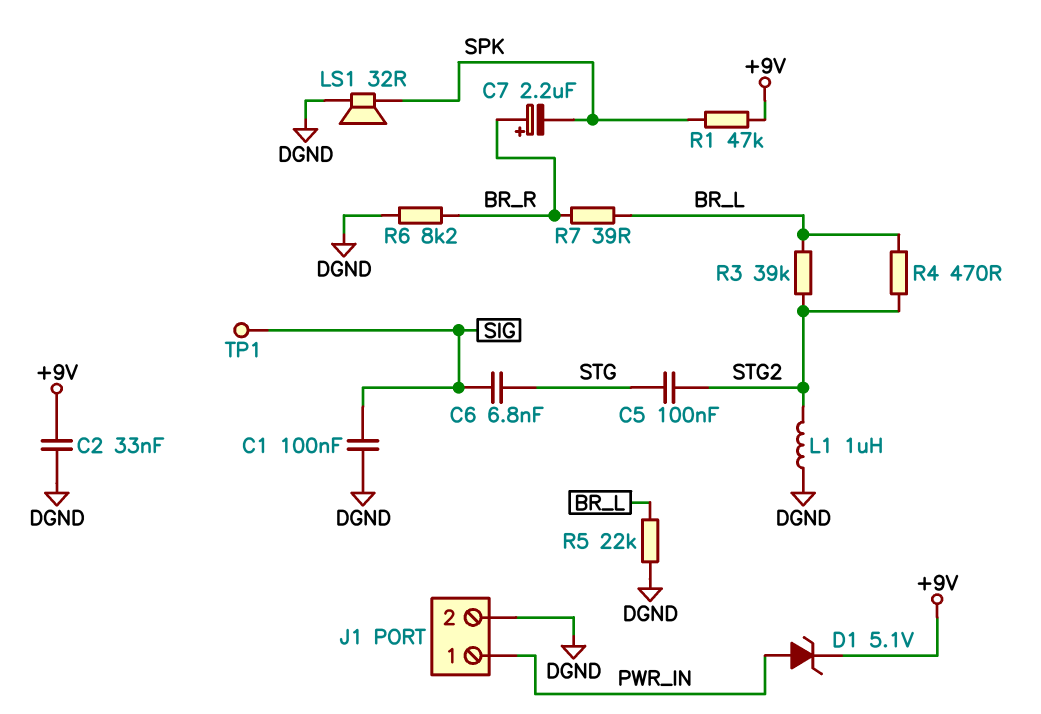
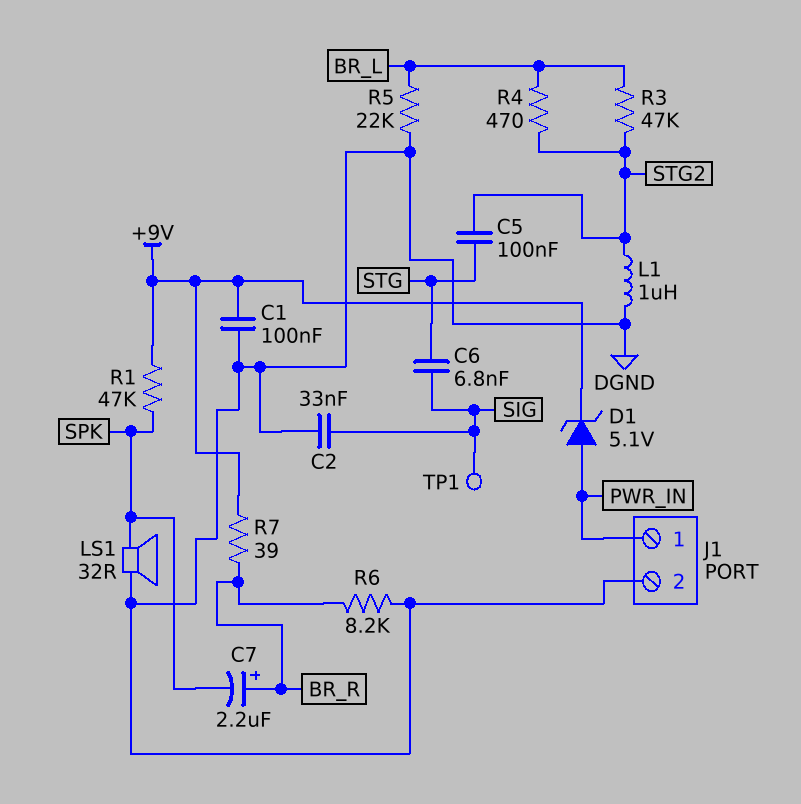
C1: 100nF (DGND, SIG) -> 100nF (+9V, DGND)
C2: 33nF (+9V, DGND) -> 33nF (DGND, SIG)
R3: 39k (BR_L, STG2) -> 47k (BR_L, STG2)
R7: 39 (BR_L, BR_R) -> 39 (+9V, BR_R)

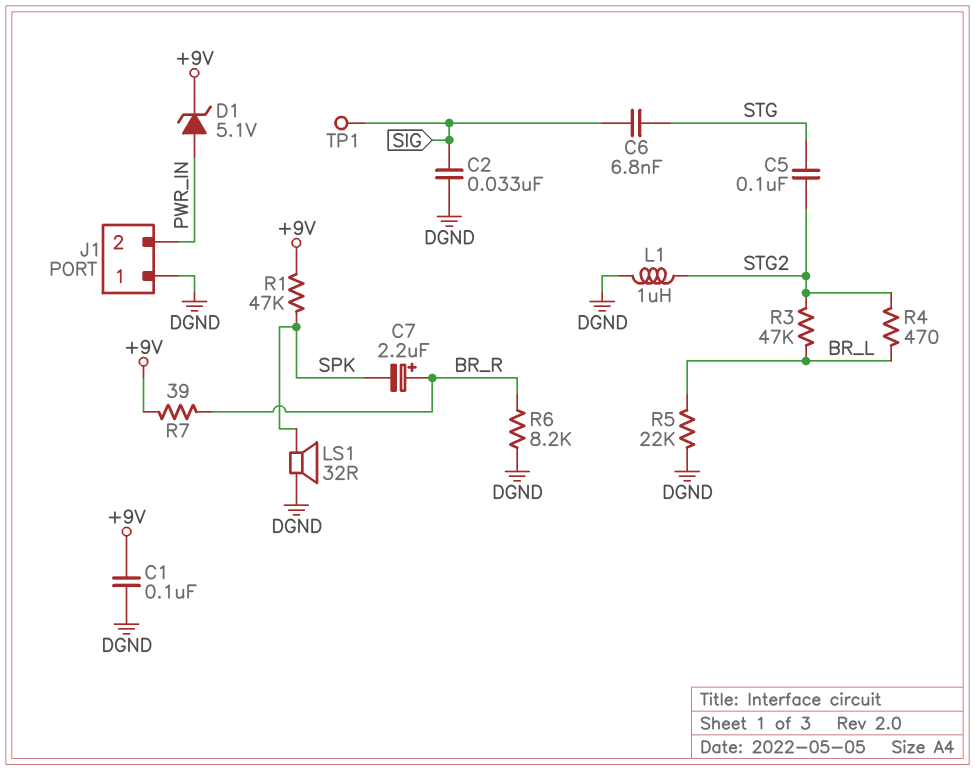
J1 pin 1: PWR_IN -> DGND
J1 pin 2: DGND -> PWR_IN

